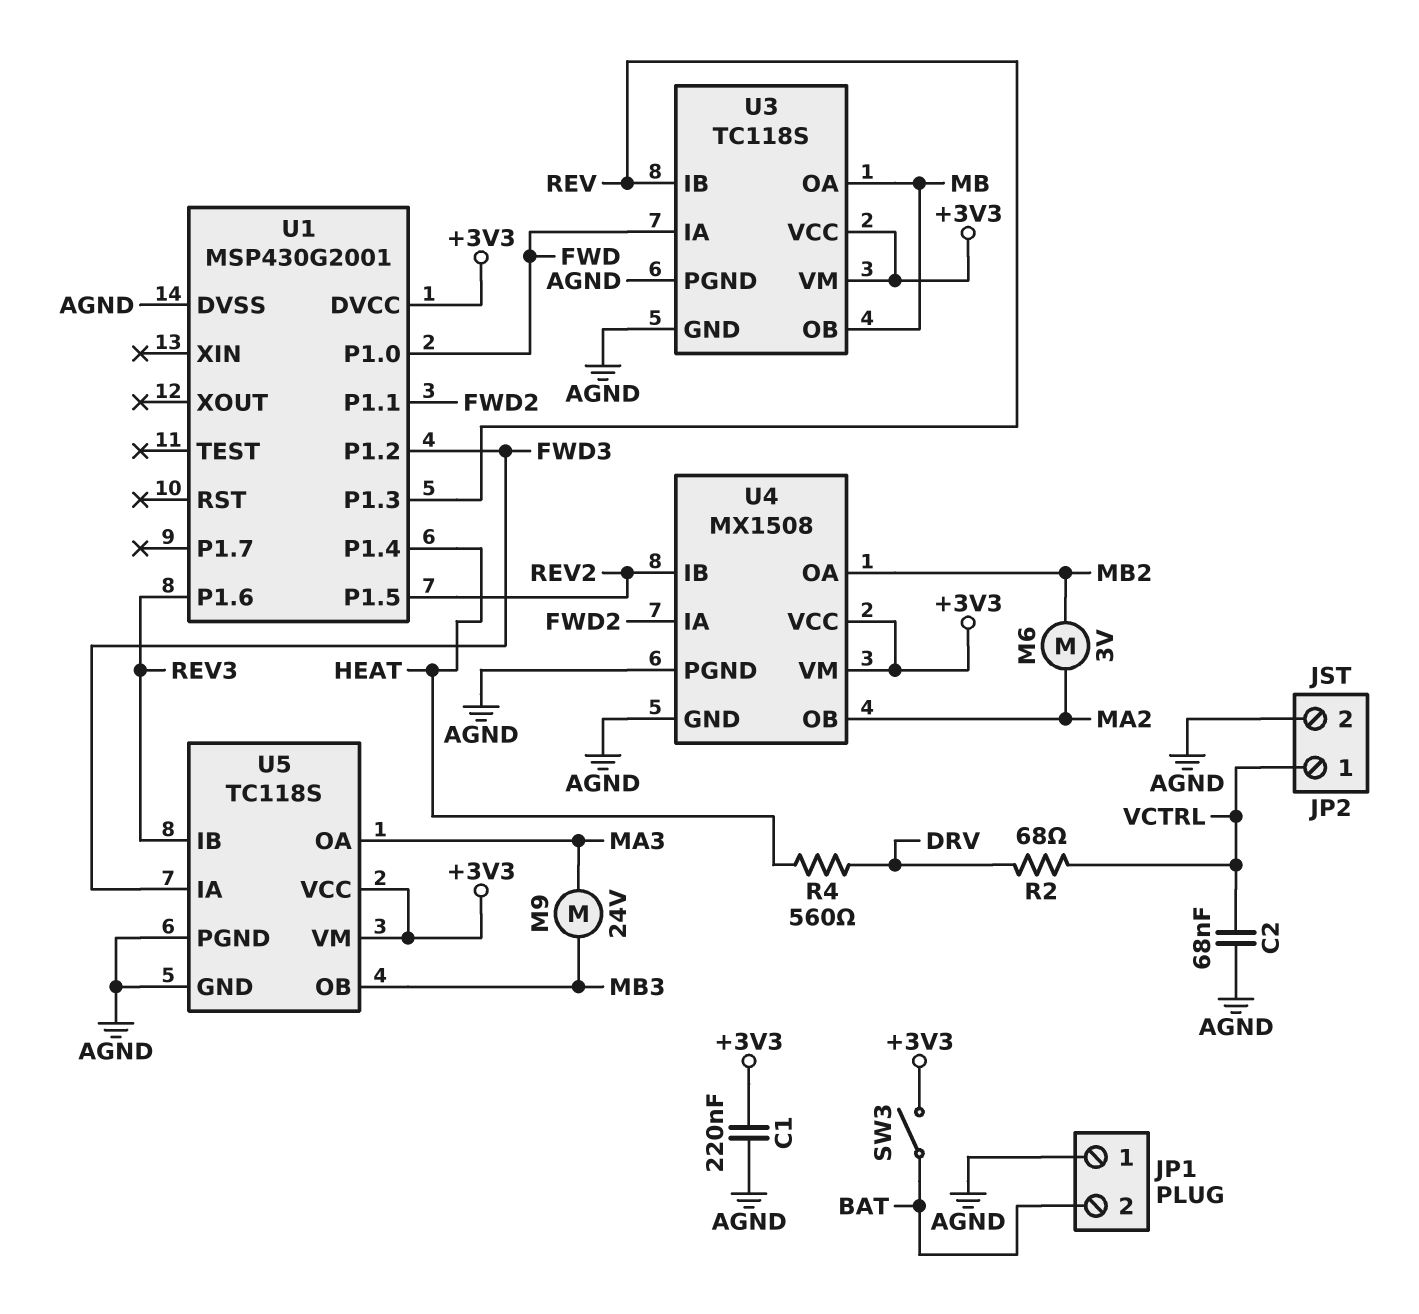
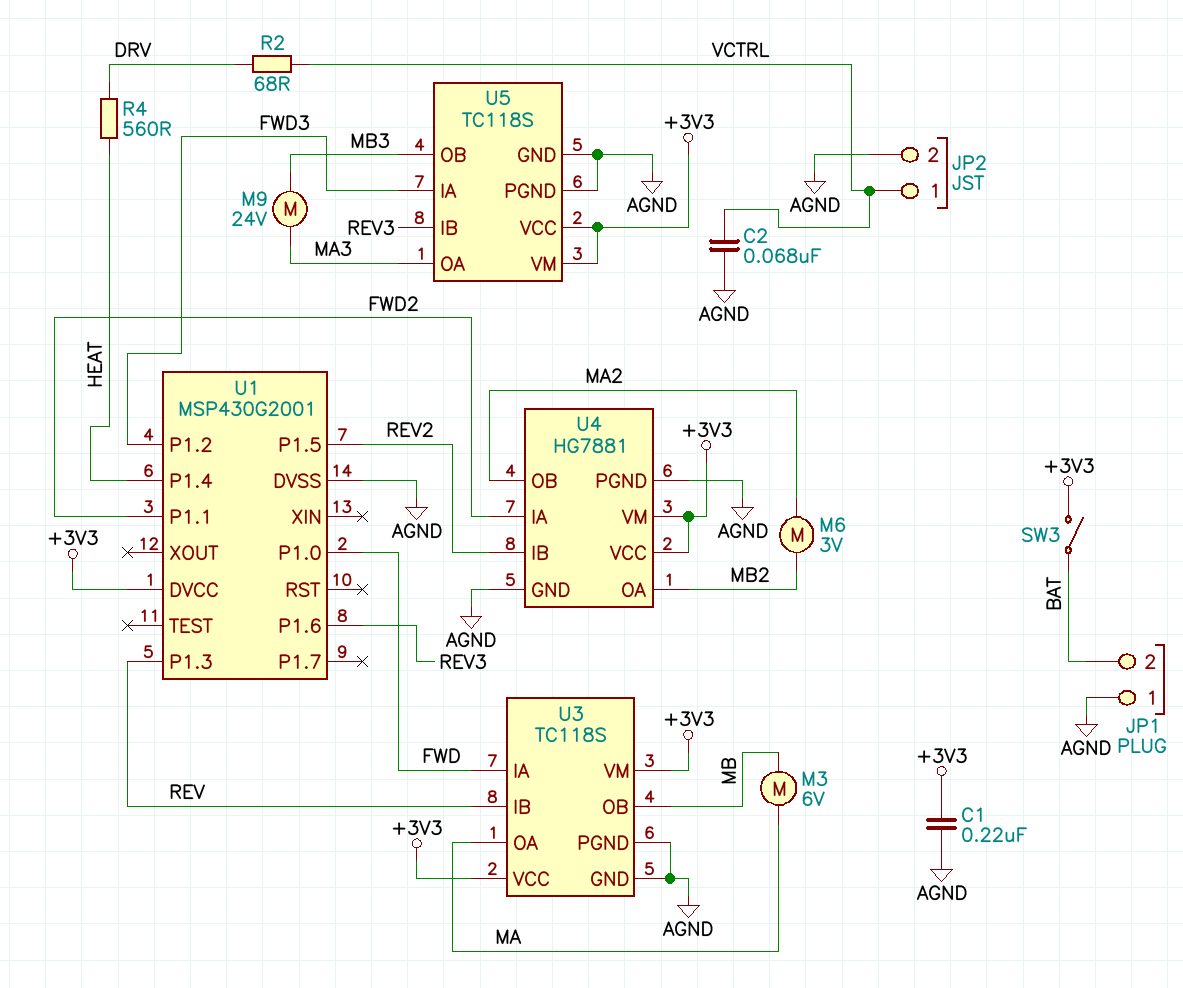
M3: none -> motor 6V (MA, MB)
U3 pin OA: MB -> MA
U4: MX1508 -> HG7881

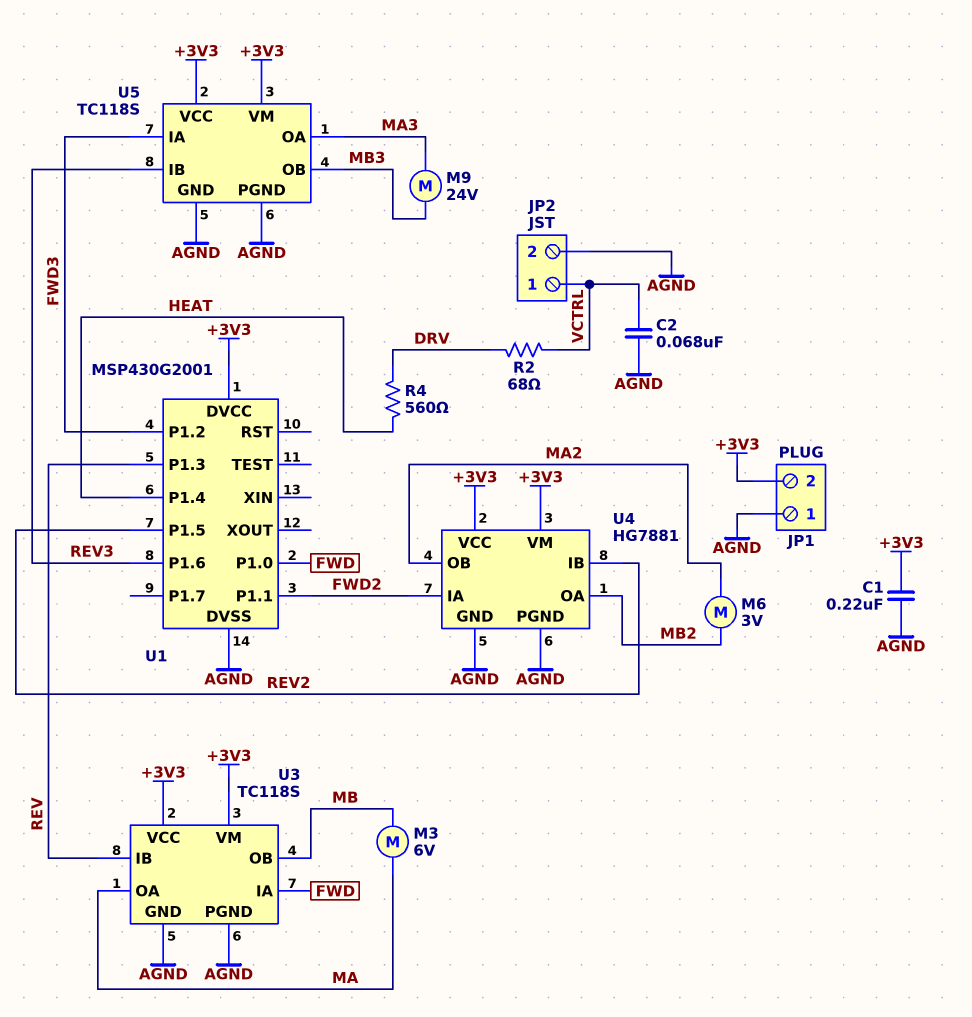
JP1 pin 2: BAT -> +3V3
SW3: switch (+3V3, BAT) -> none

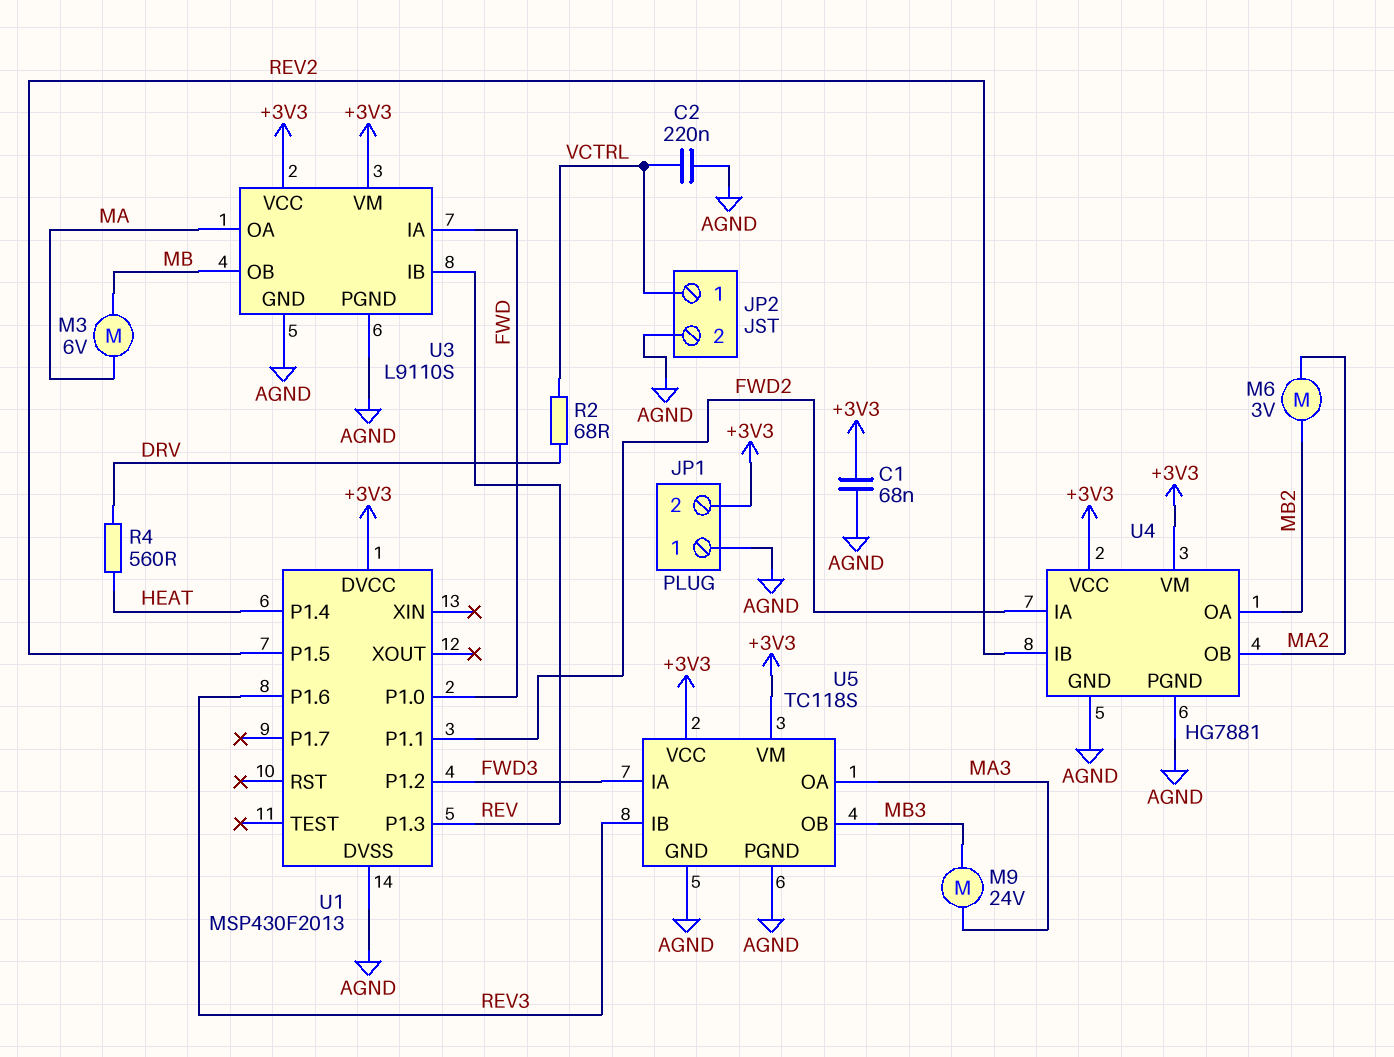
C1: 220nF (+3V3, AGND) -> 68nF (+3V3, AGND)
C2: 68nF (AGND, VCTRL) -> 220nF (AGND, VCTRL)
U1: MSP430G2001 -> MSP430F2013
U3: TC118S -> L9110S

